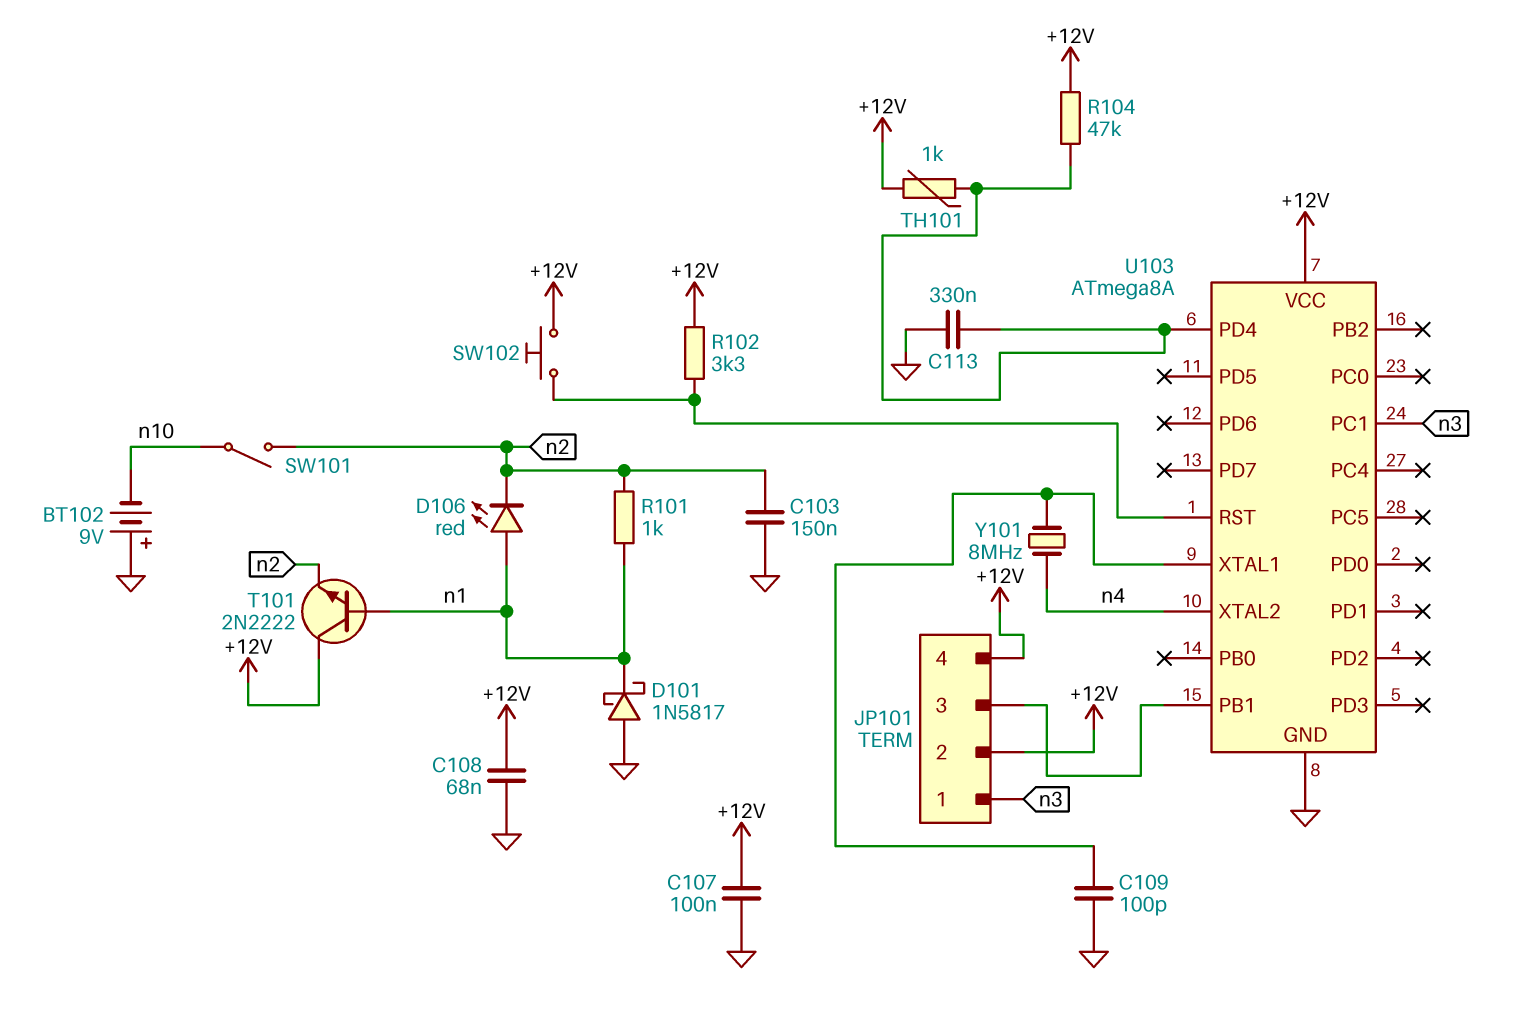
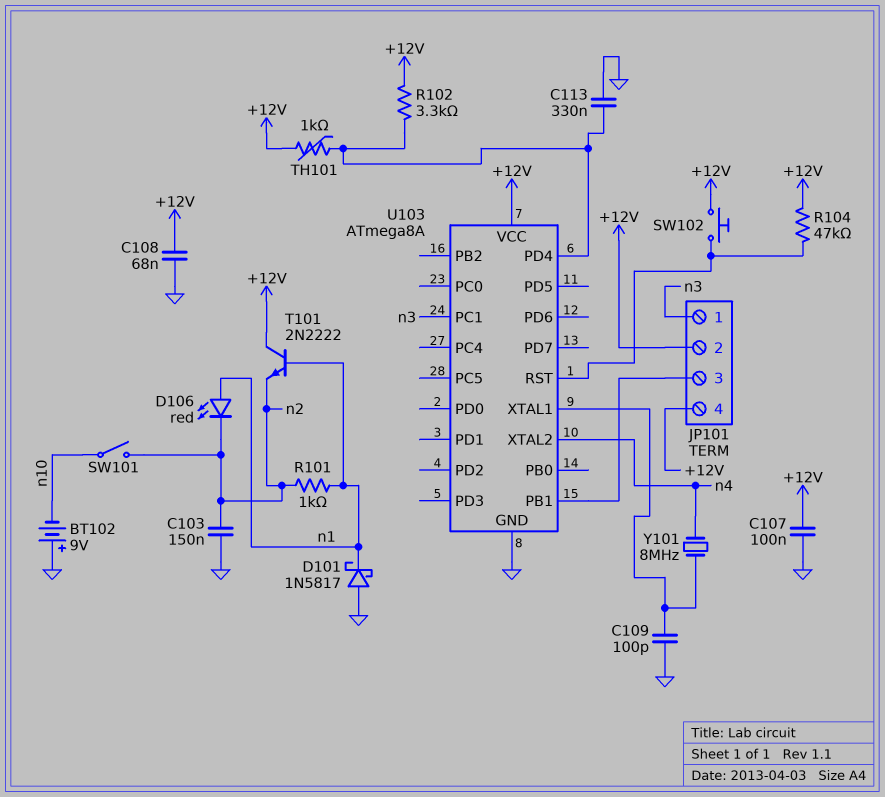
R102: 3.3k (+12V, U103/RST) -> 3.3k (+12V, U103/PD4)
R104: 47k (+12V, U103/PD4) -> 47k (+12V, U103/RST)

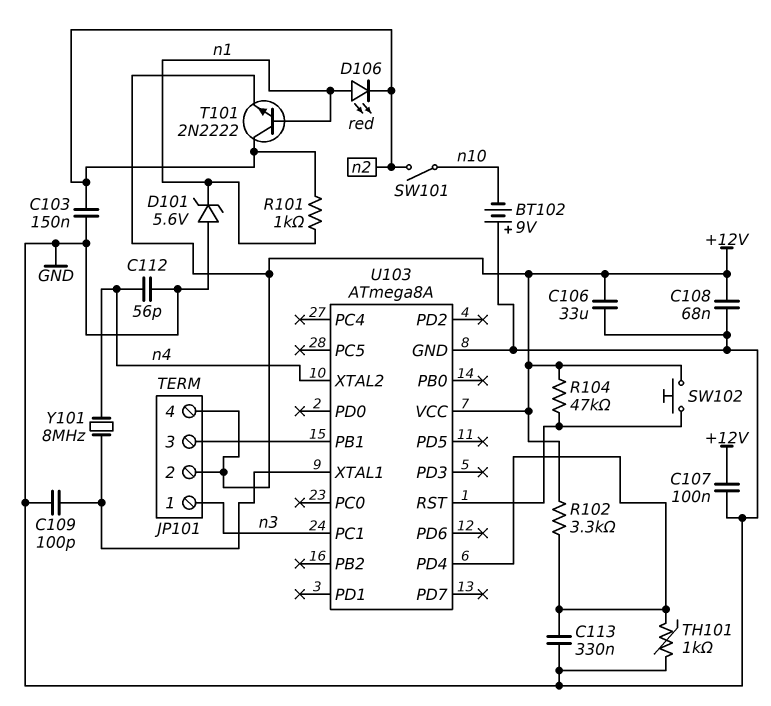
C106: none -> 33uF (+12V, GND)
C112: none -> 56pF (GND, n4)
D101: schottky 1N5817 (A GND, K n1) -> zener 5.6V (A GND, K n1)
T101: NPN 2N2222 (B n1, C +12V, E n2) -> NPN 2N2222 (B n1, C n2, E +12V)
TH101: 1k (+12V, U103/PD4) -> 1k (GND, U103/PD4)

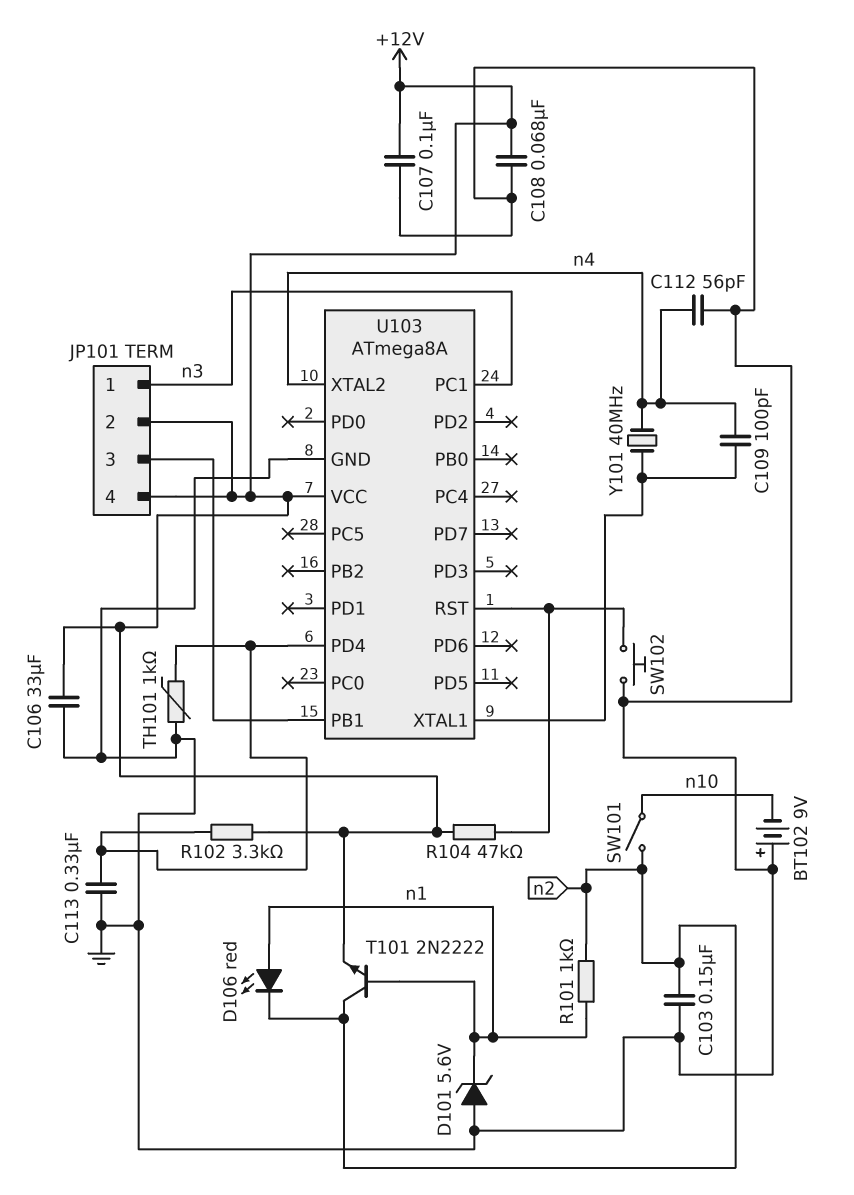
C109: 100pF (GND, U103/XTAL1) -> 100pF (U103/XTAL1, n4)
SW102: button (+12V, U103/RST) -> button (GND, U103/RST)
Y101: 8MHz (U103/XTAL1, n4) -> 40MHz (U103/XTAL1, n4)

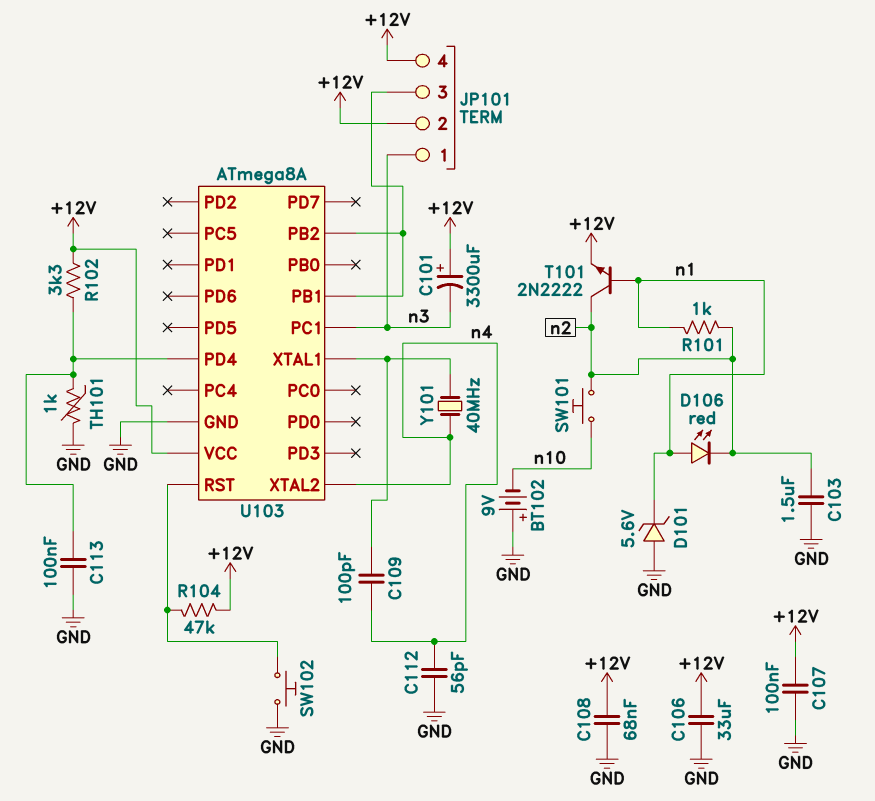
C101: none -> 3300uF (plus +12V, minus n3)
C103: 150nF (GND, n2) -> 1.5uF (GND, n2)
C113: 330nF (GND, U103/PD4) -> 100nF (GND, U103/PD4)
SW101: switch (n2, n10) -> button (n2, n10)
U103 pin PB2: none -> JP101/3

